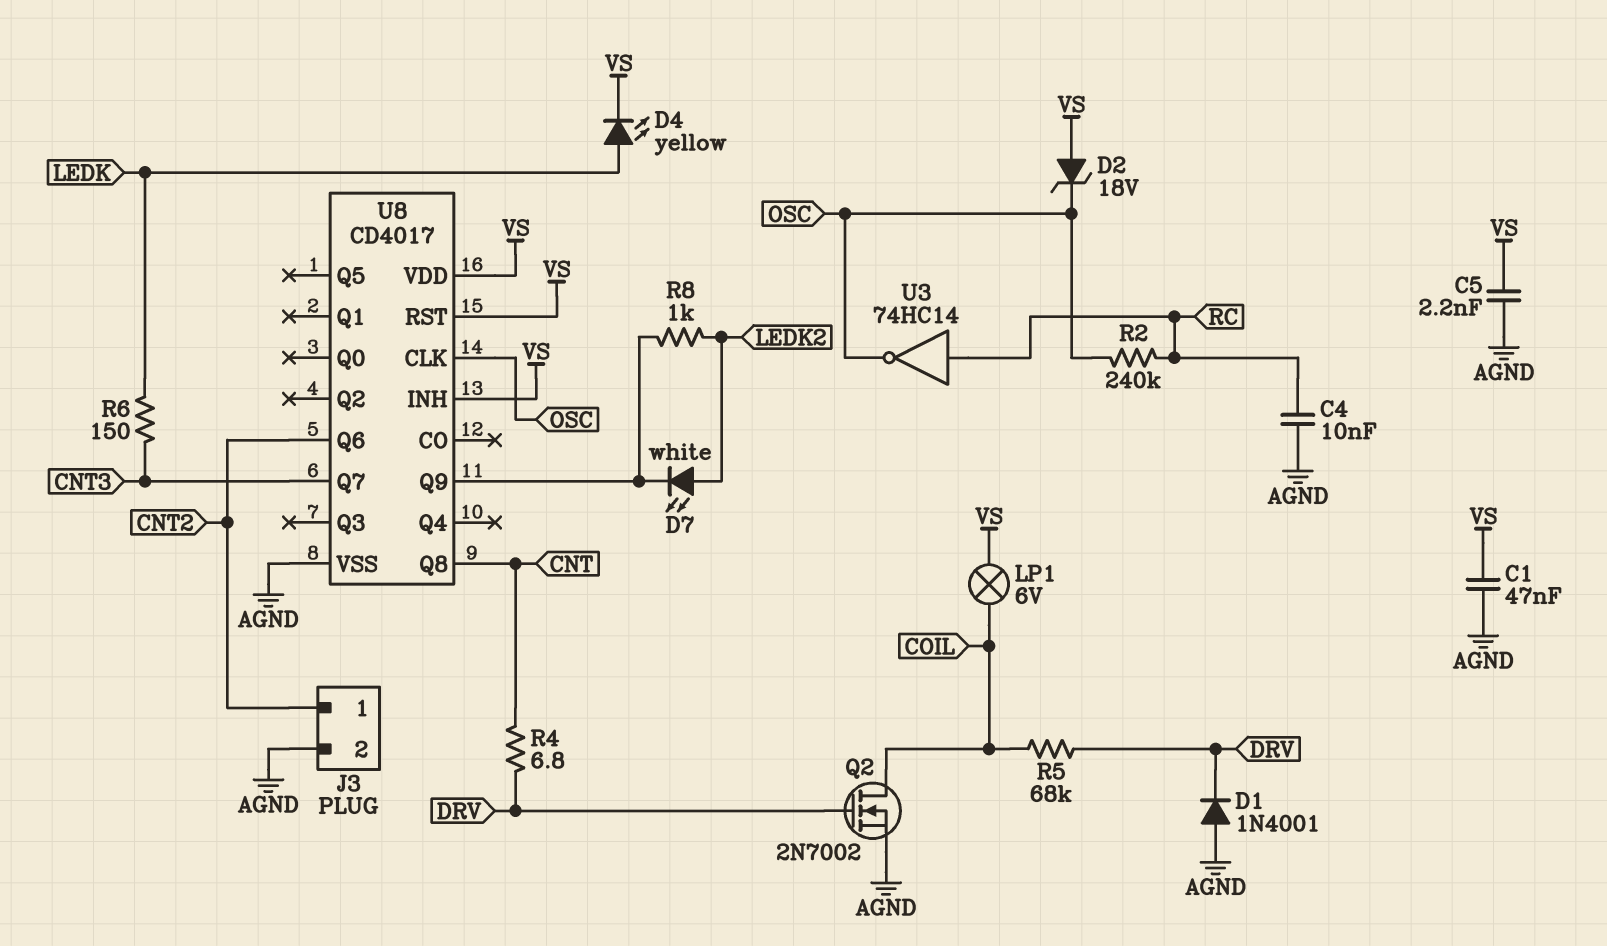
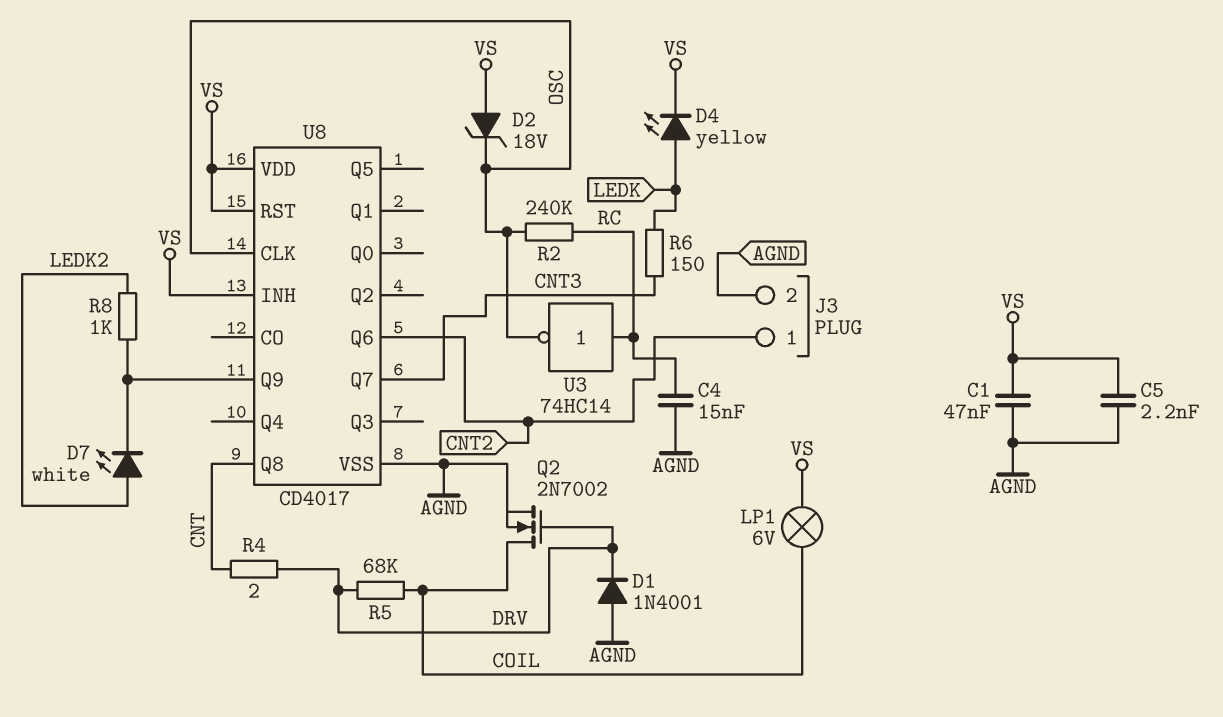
C4: 10nF (AGND, RC) -> 15nF (AGND, RC)
R4: 6.8 (CNT, DRV) -> 2 (CNT, DRV)

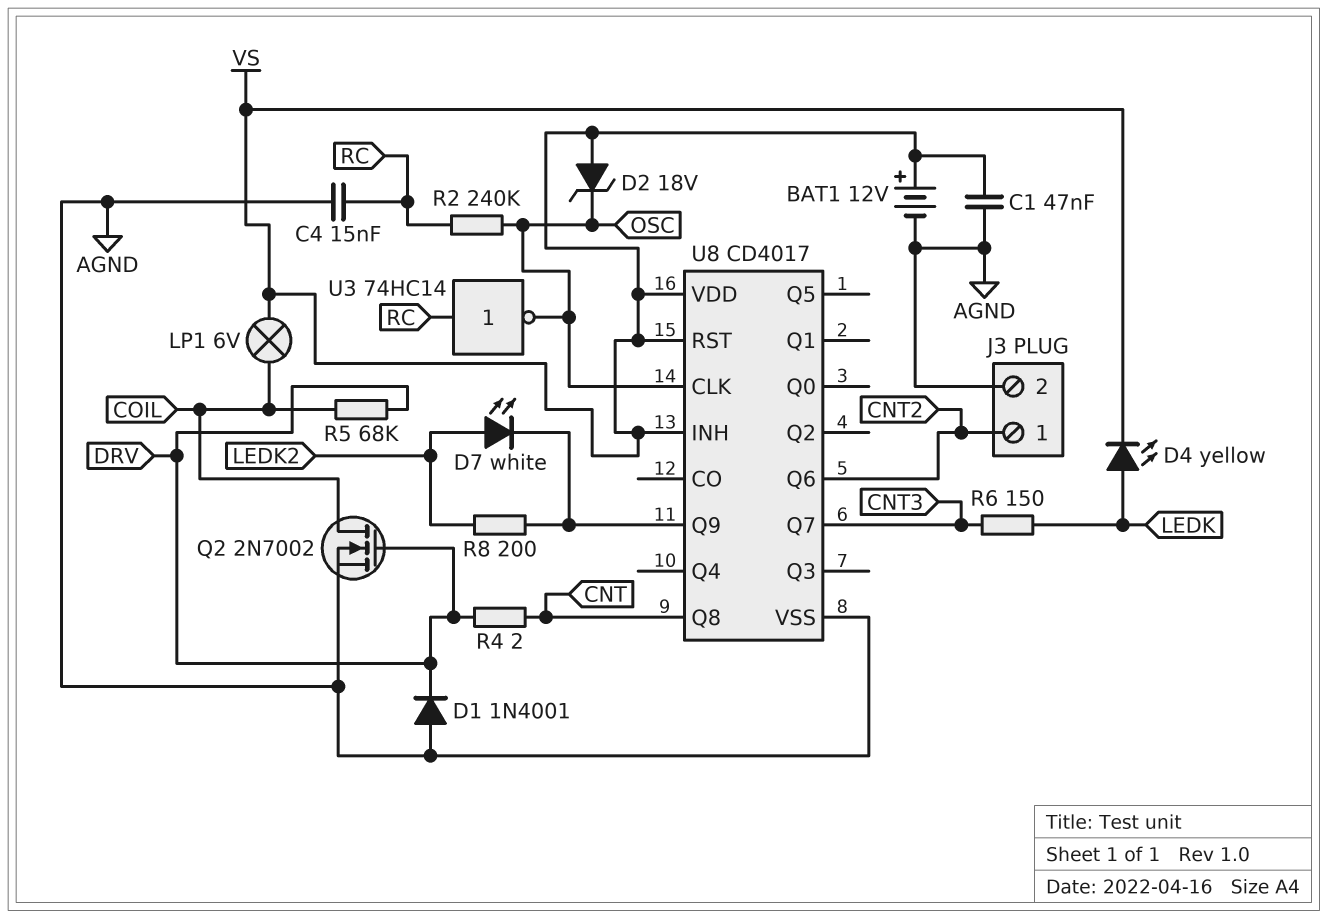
BAT1: none -> 12V (plus VS, minus AGND)
C5: 2.2nF (AGND, VS) -> none
R8: 1k (LEDK2, U8/Q9) -> 200 (LEDK2, U8/Q9)

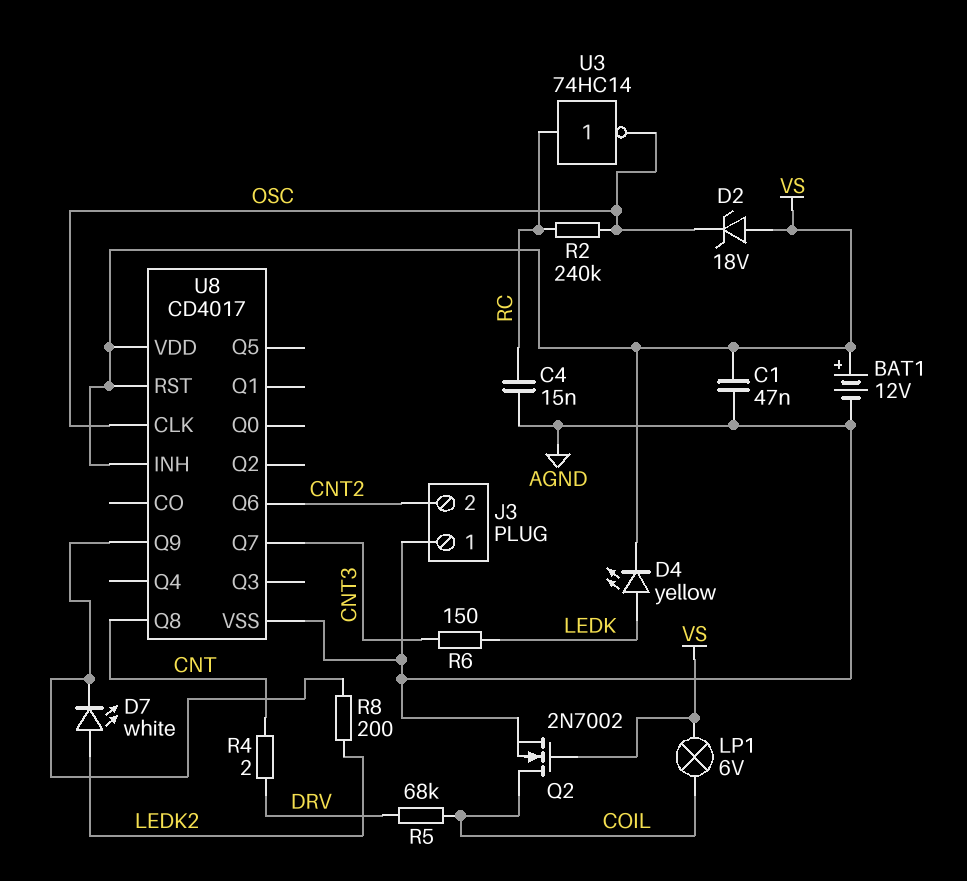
D1: diode 1N4001 (A AGND, K DRV) -> none
J3 pin 1: CNT2 -> AGND
J3 pin 2: AGND -> CNT2
Q2: NMOS 2N7002 (G DRV, D COIL, S AGND) -> NMOS 2N7002 (G VS, D COIL, S AGND)

